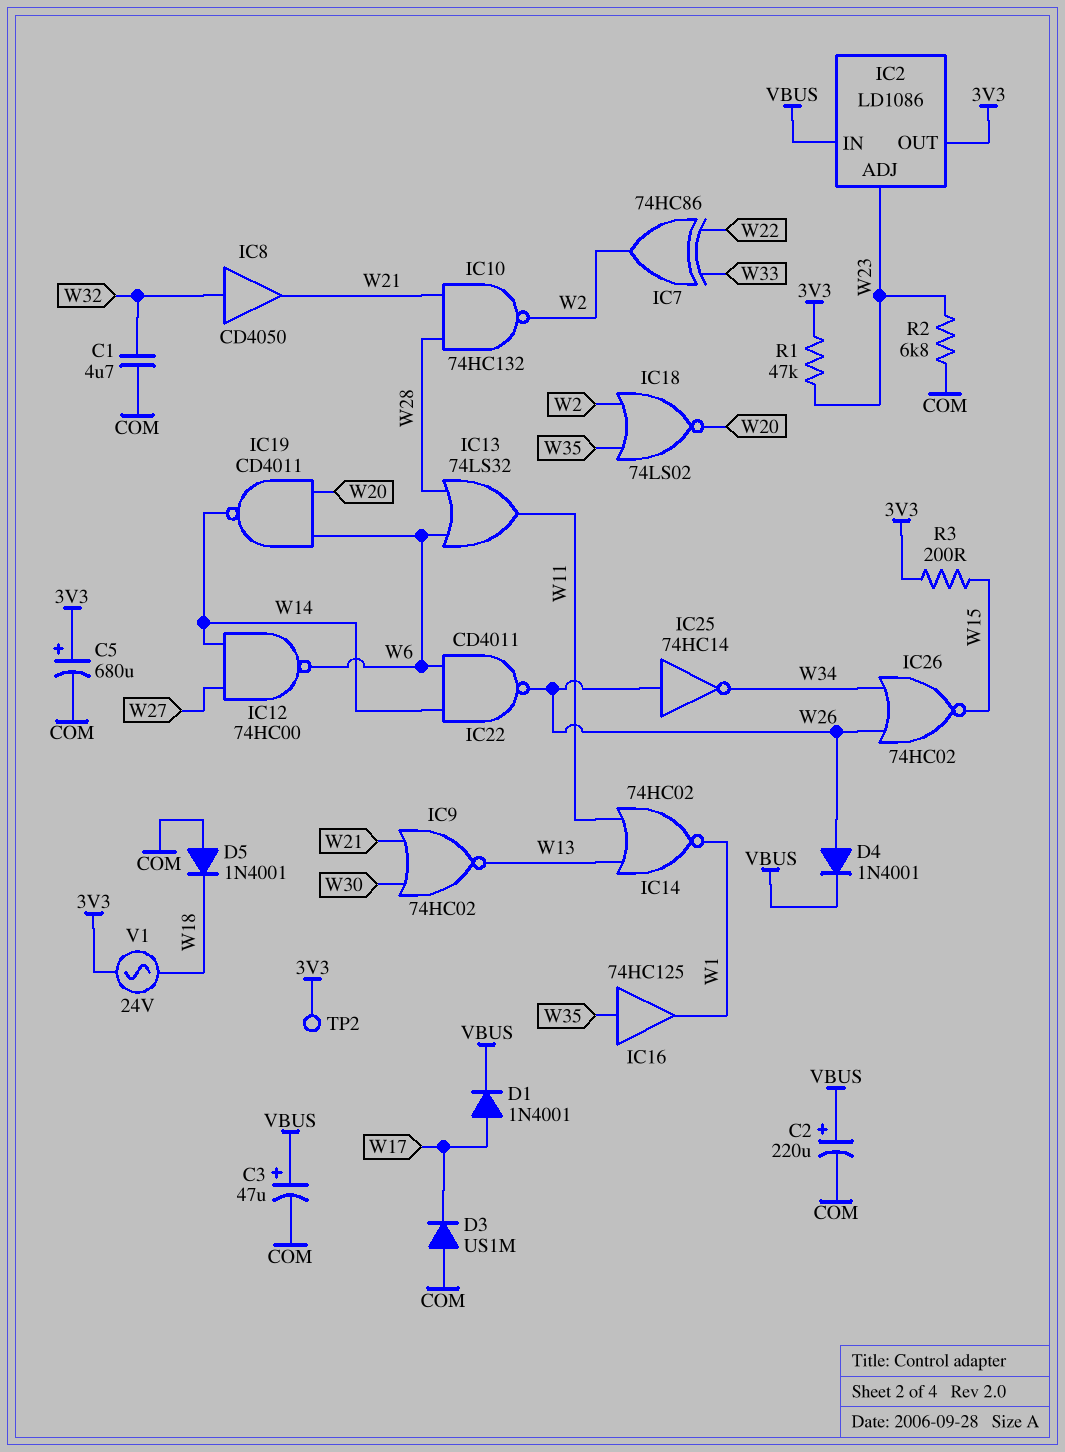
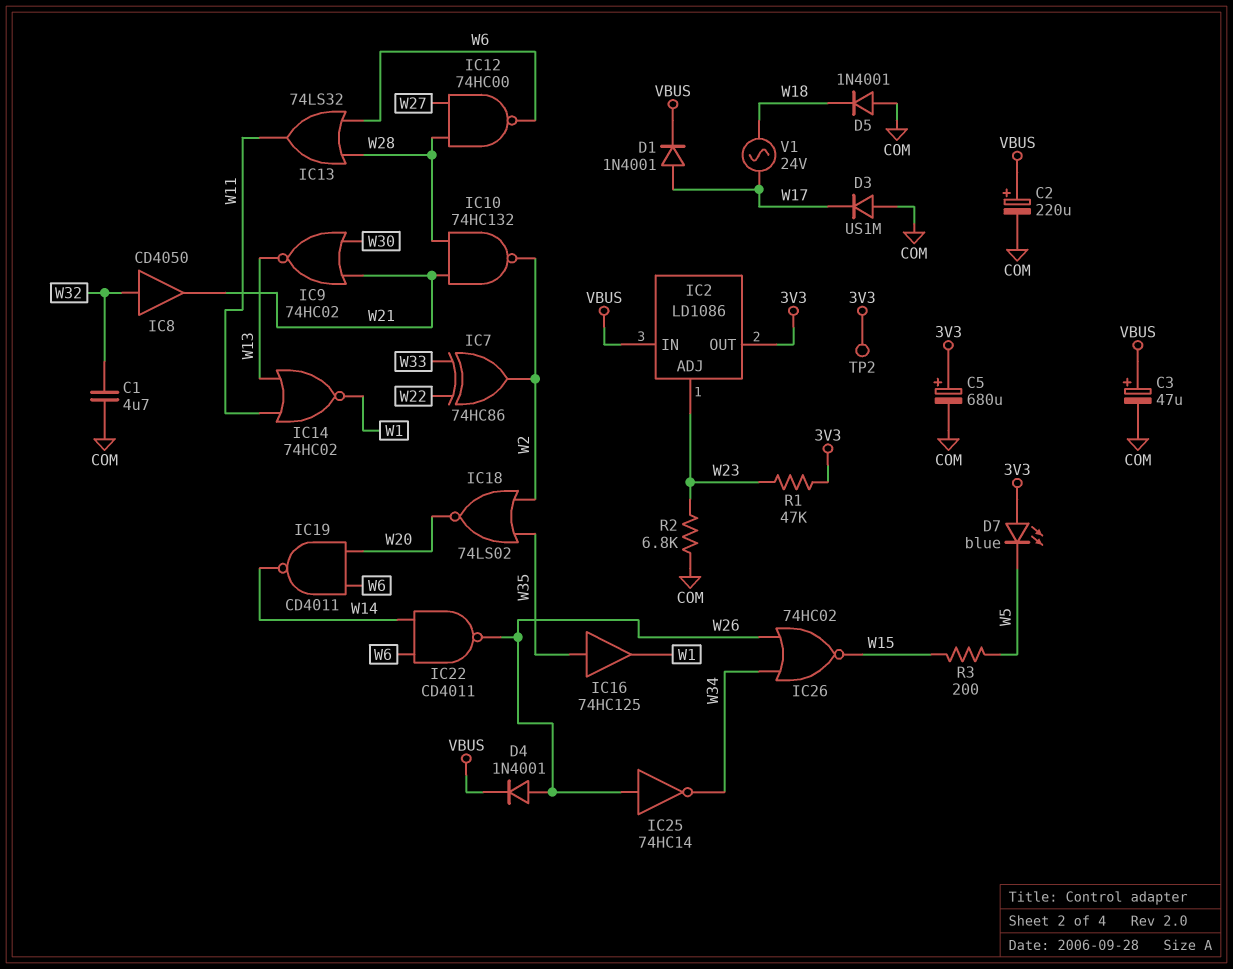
D7: none -> LED blue (A 3V3, K W5)
IC12: NAND 74HC00 (in W14, in W27, out W6) -> NAND 74HC00 (in W27, in W28, out W6)
R3: 200 (3V3, W15) -> 200 (W5, W15)
V1: AC 24V (3V3, W18) -> AC 24V (W17, W18)

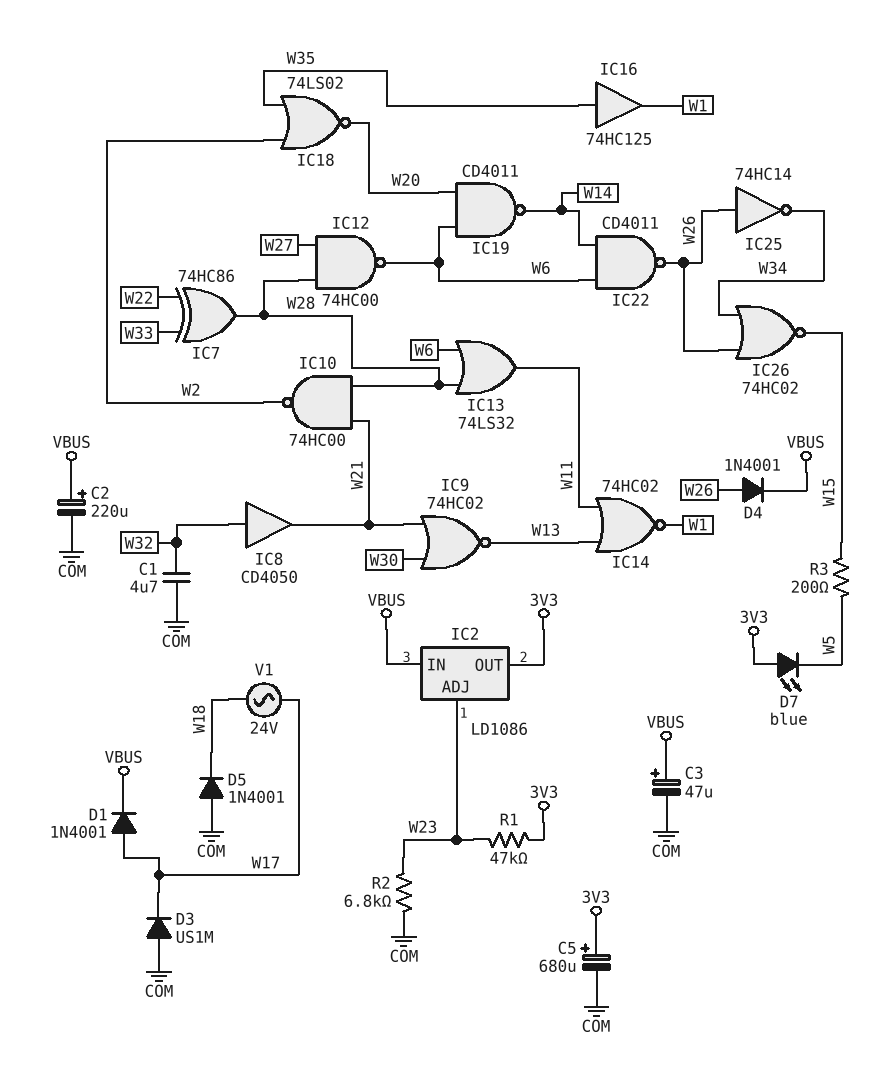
IC7: XOR 74HC86 (in W22, in W33, out W2) -> XOR 74HC86 (in W22, in W33, out W28)
IC10: NAND 74HC132 (in W21, in W28, out W2) -> NAND 74HC00 (in W21, in W28, out W2)
TP2: test point (3V3) -> none

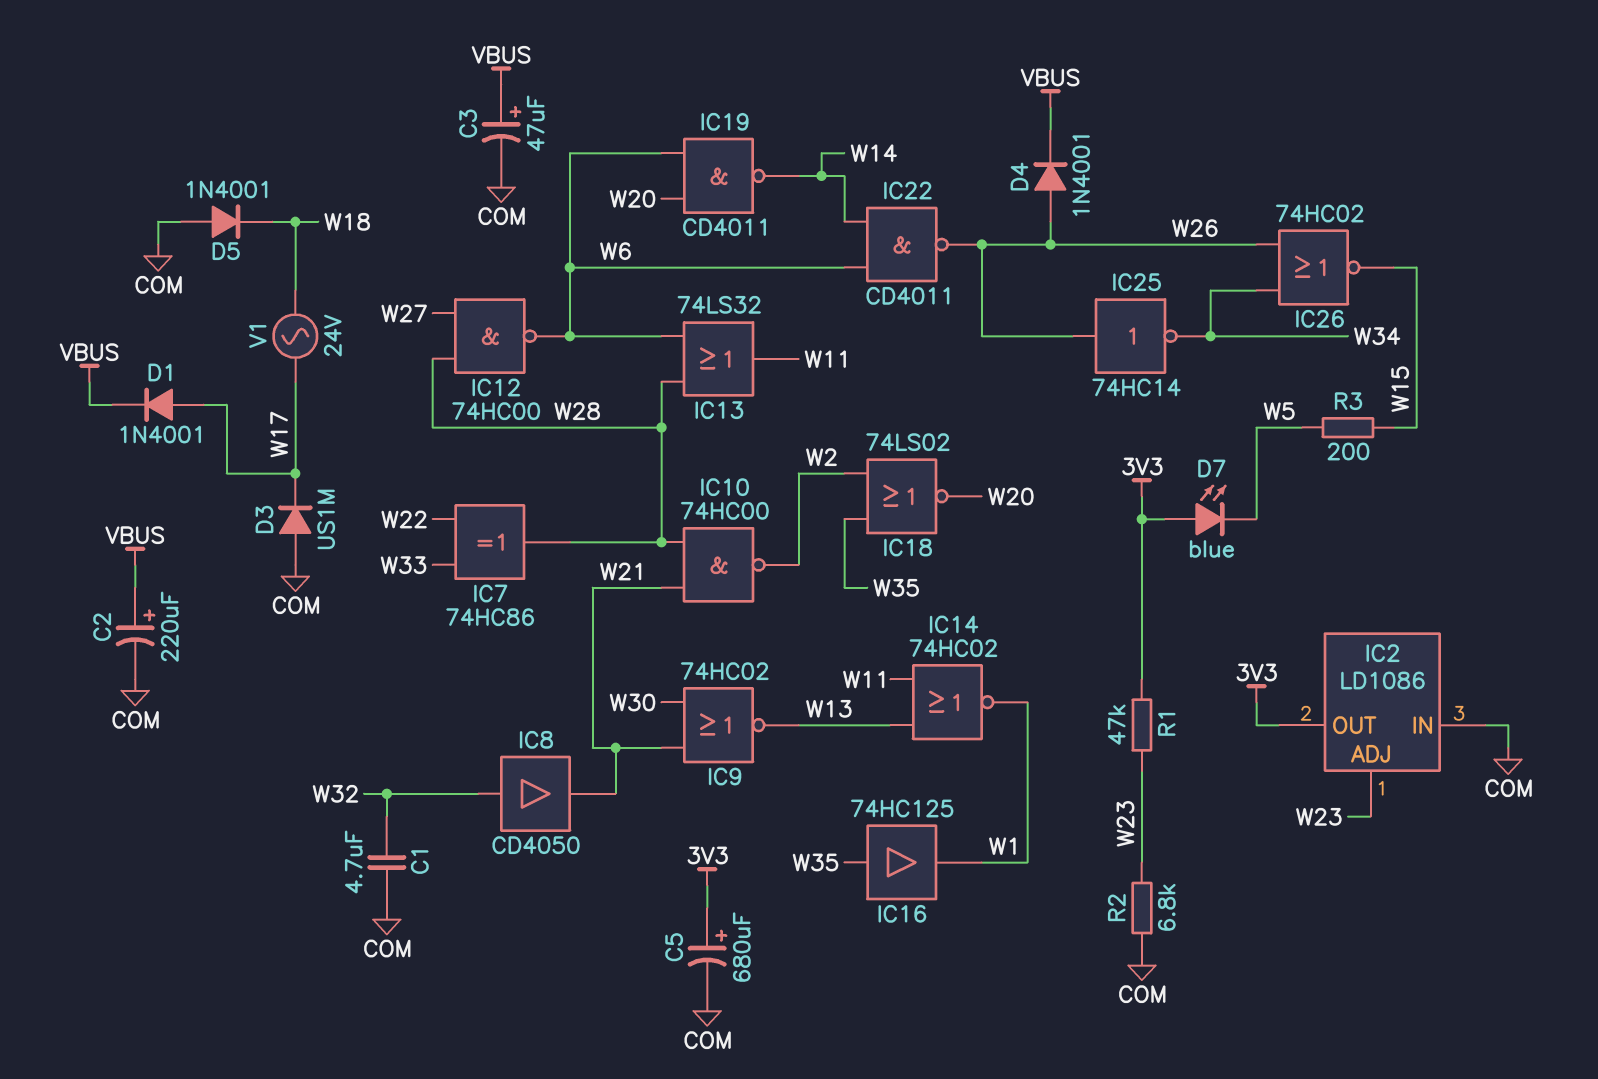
IC2 pin IN: VBUS -> COM

